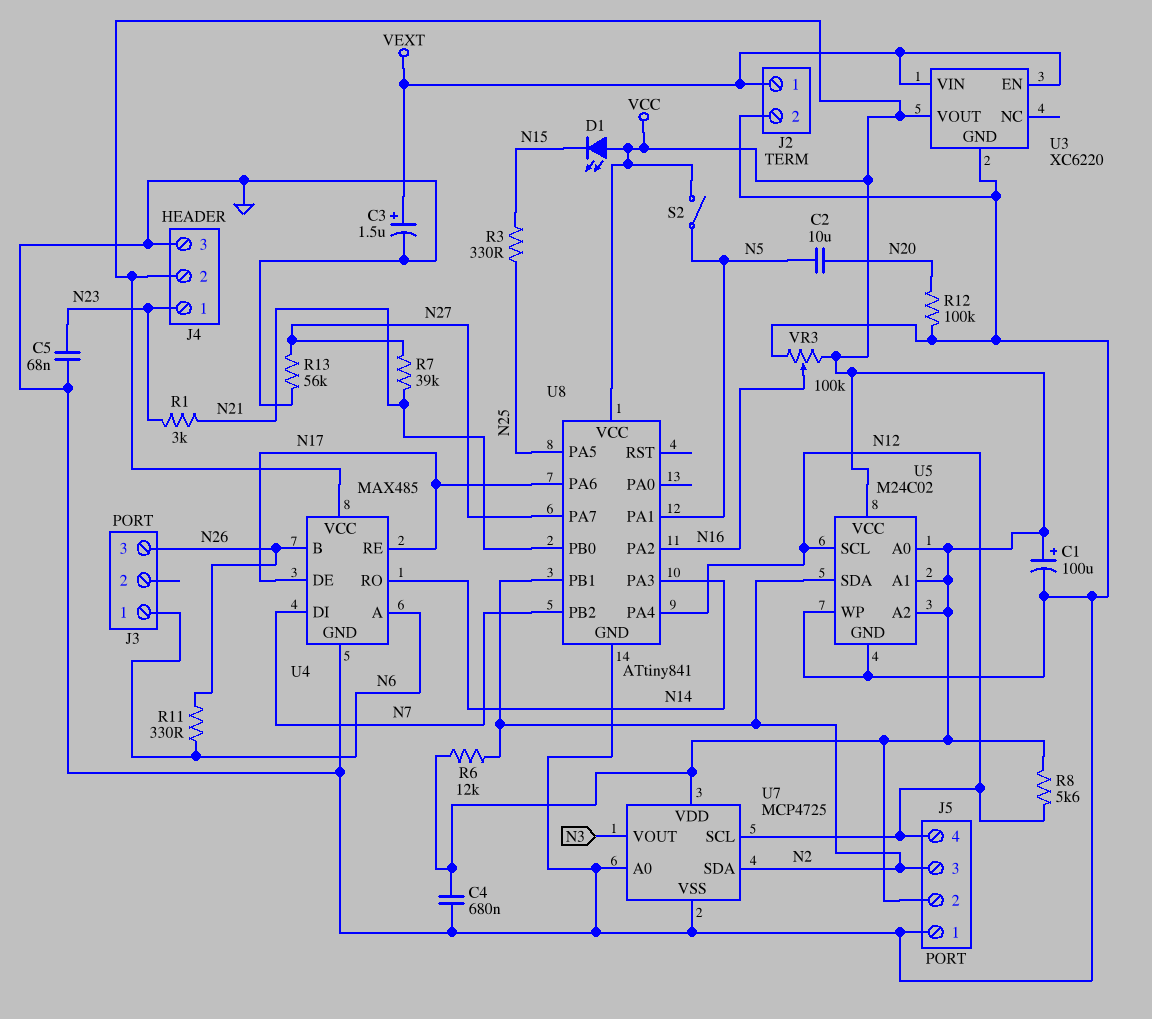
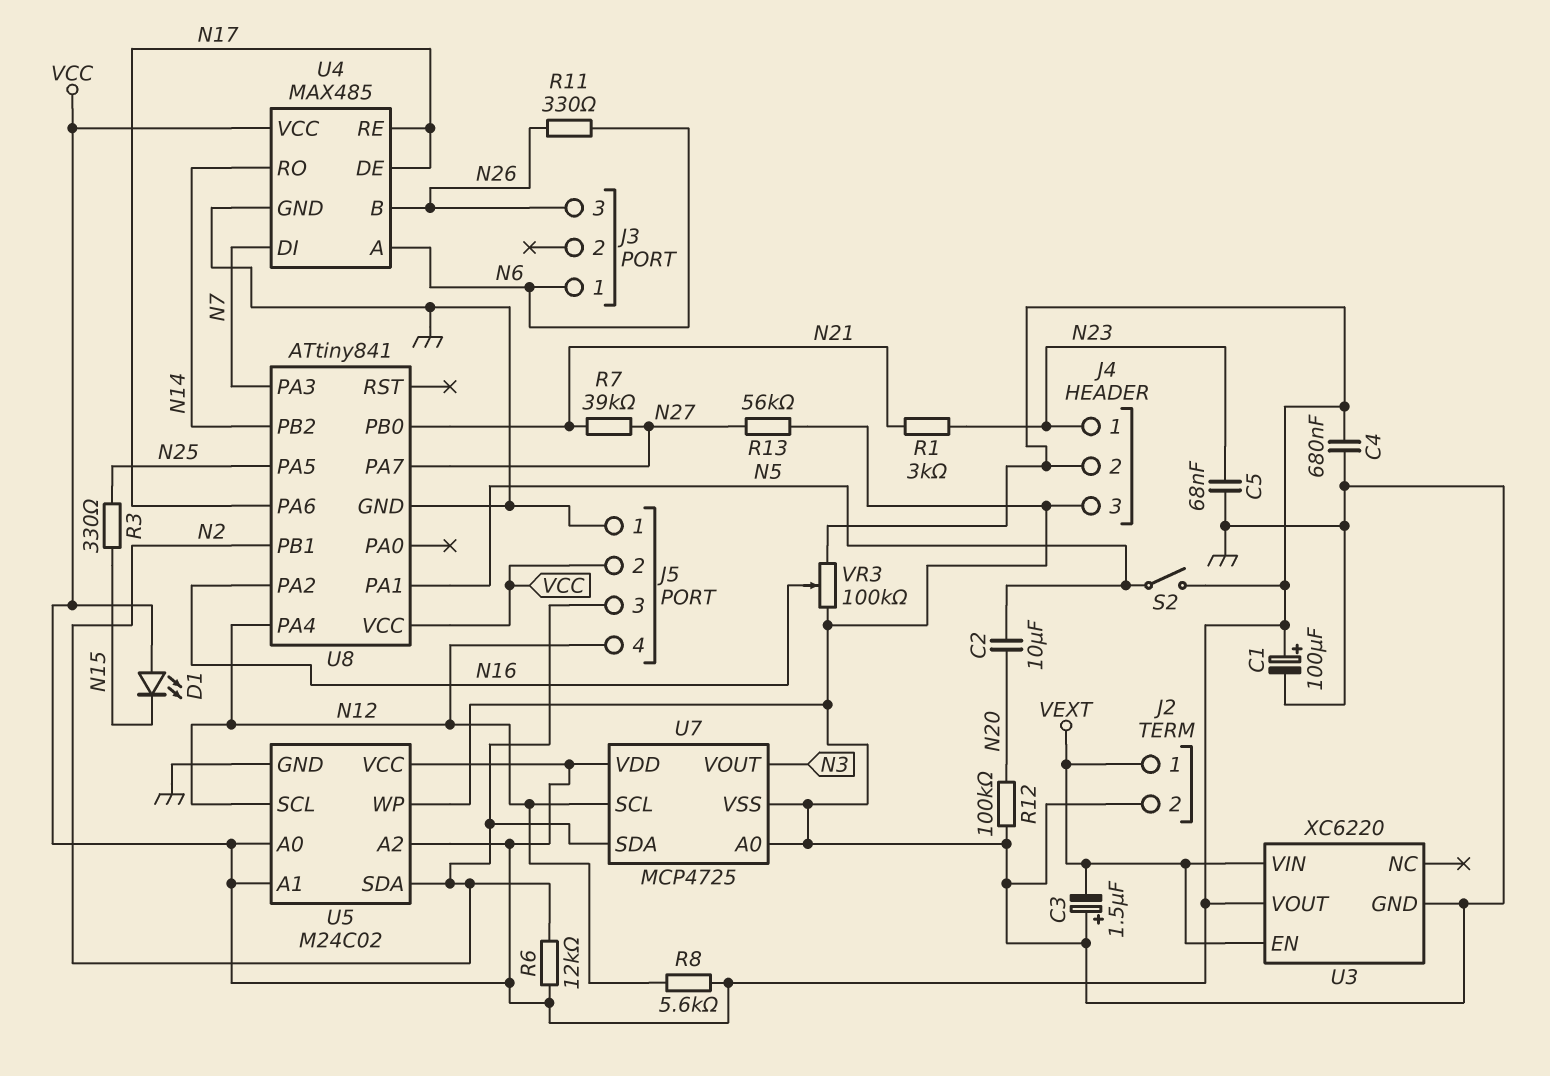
C3: 1.5uF (plus VEXT, minus GND) -> 1.5uF (plus GND, minus VEXT)
U8 pin PA3: N14 -> N7
U8 pin PB2: N7 -> N14

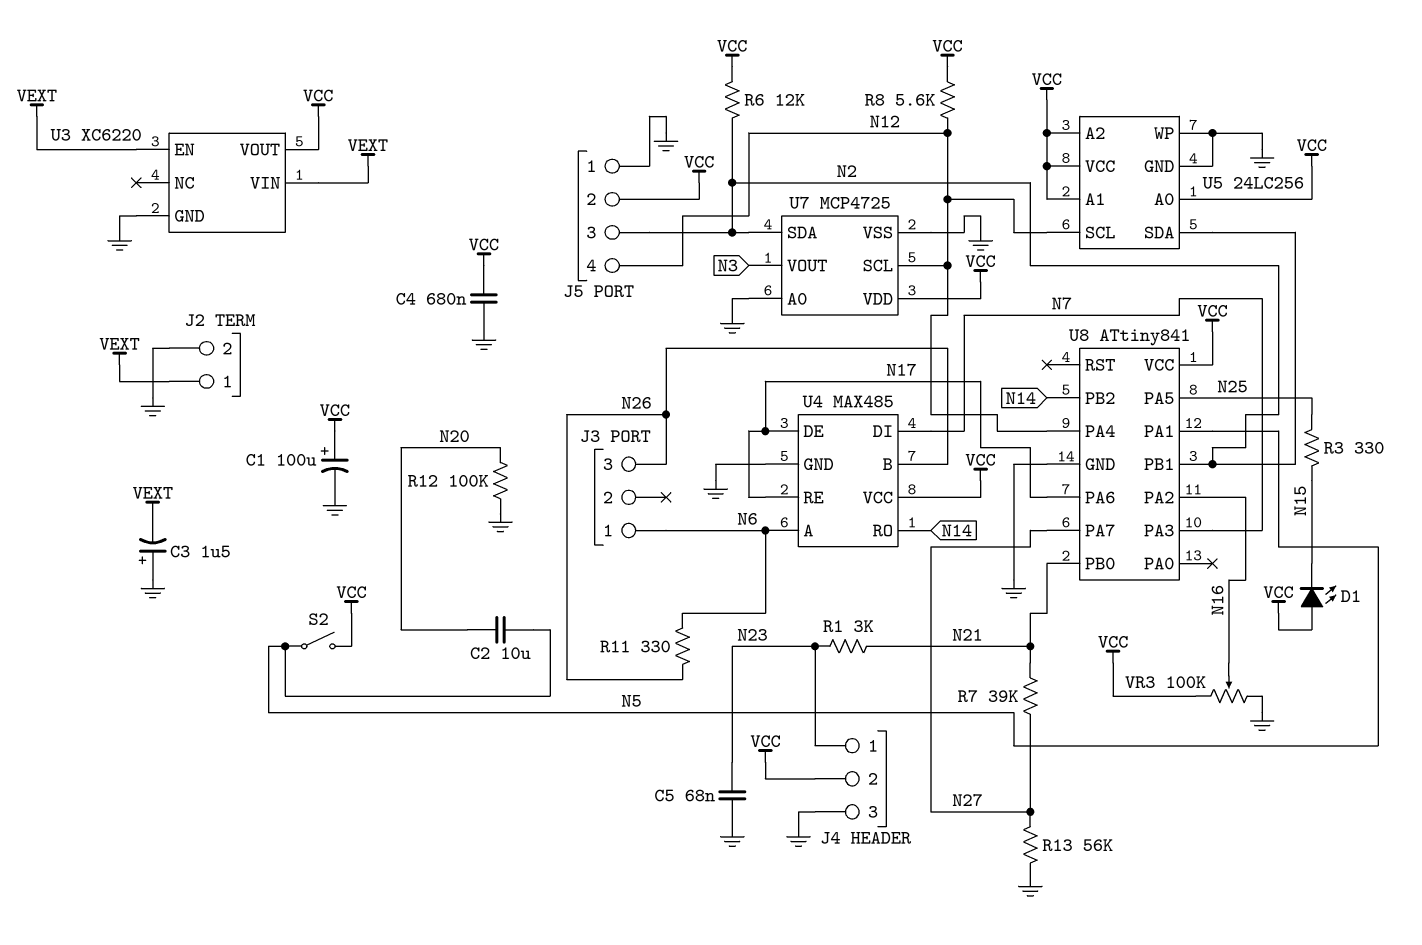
U5: M24C02 -> 24LC256

